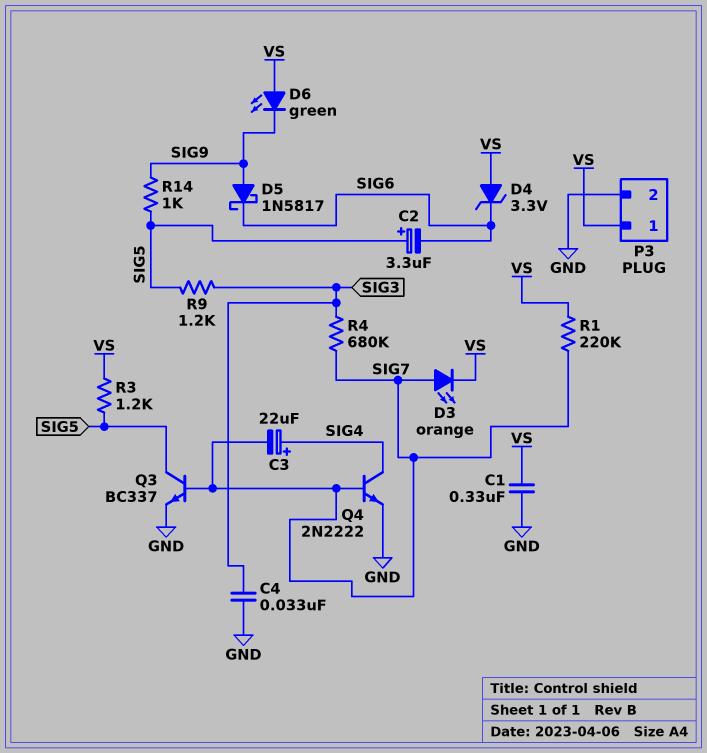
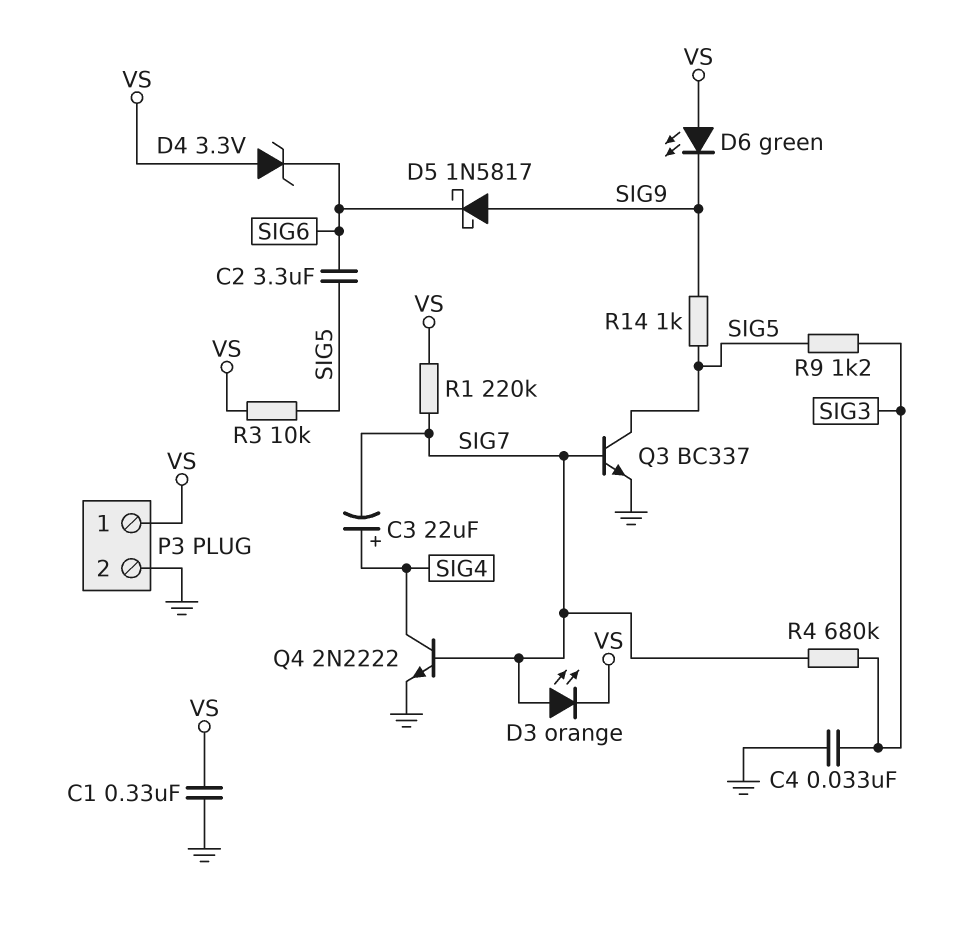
C2: 3.3uF (plus SIG5, minus SIG6) -> 3.3uF (SIG5, SIG6)
R3: 1.2k (SIG5, VS) -> 10k (SIG5, VS)

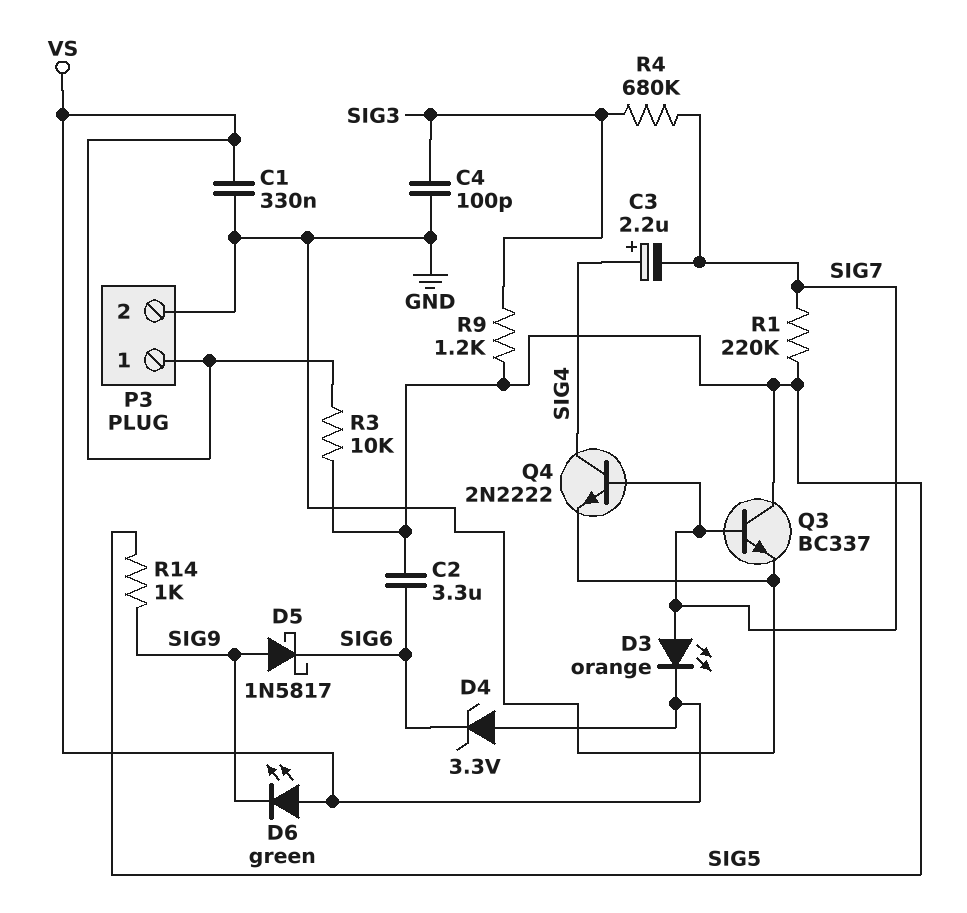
C3: 22uF (plus SIG4, minus SIG7) -> 2.2uF (plus SIG4, minus SIG7)
C4: 33nF (GND, SIG3) -> 100pF (GND, SIG3)
R1: 220k (SIG7, VS) -> 220k (SIG5, SIG7)

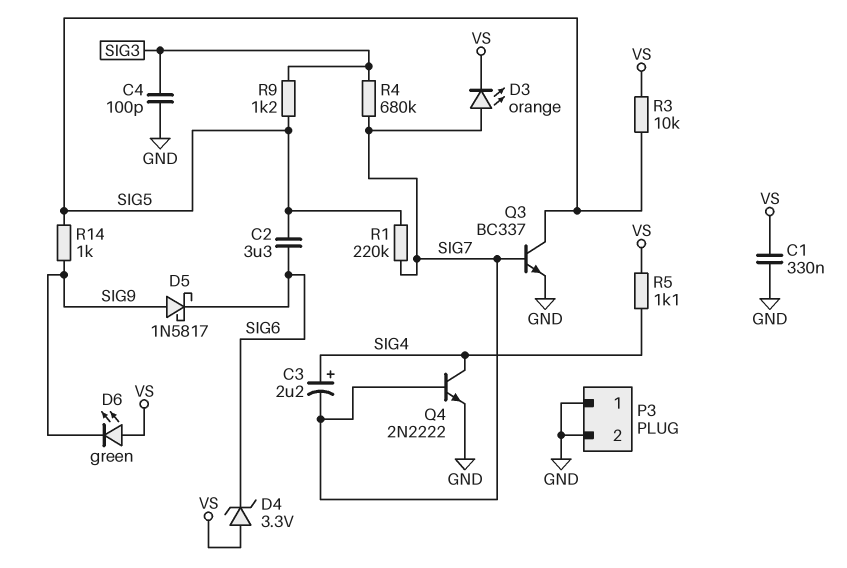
P3 pin 1: VS -> GND
R5: none -> 1.1k (SIG4, VS)

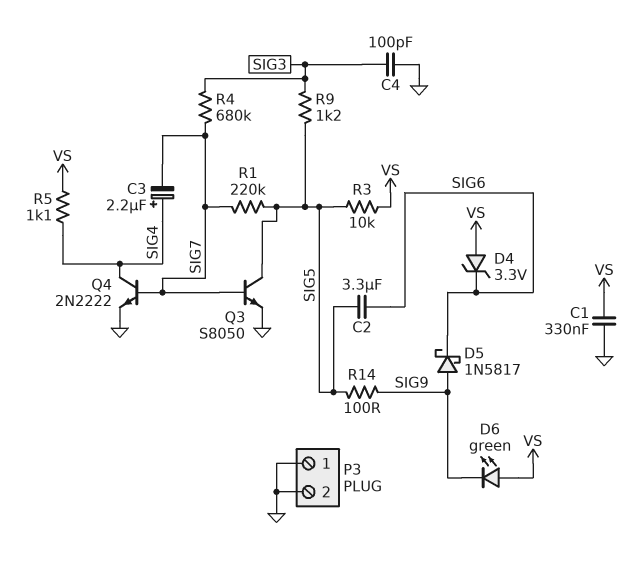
D3: LED orange (A SIG7, K VS) -> none
Q3: NPN BC337 (B SIG7, C SIG5, E GND) -> NPN S8050 (B SIG7, C SIG5, E GND)
R14: 1k (SIG5, SIG9) -> 100 (SIG5, SIG9)

